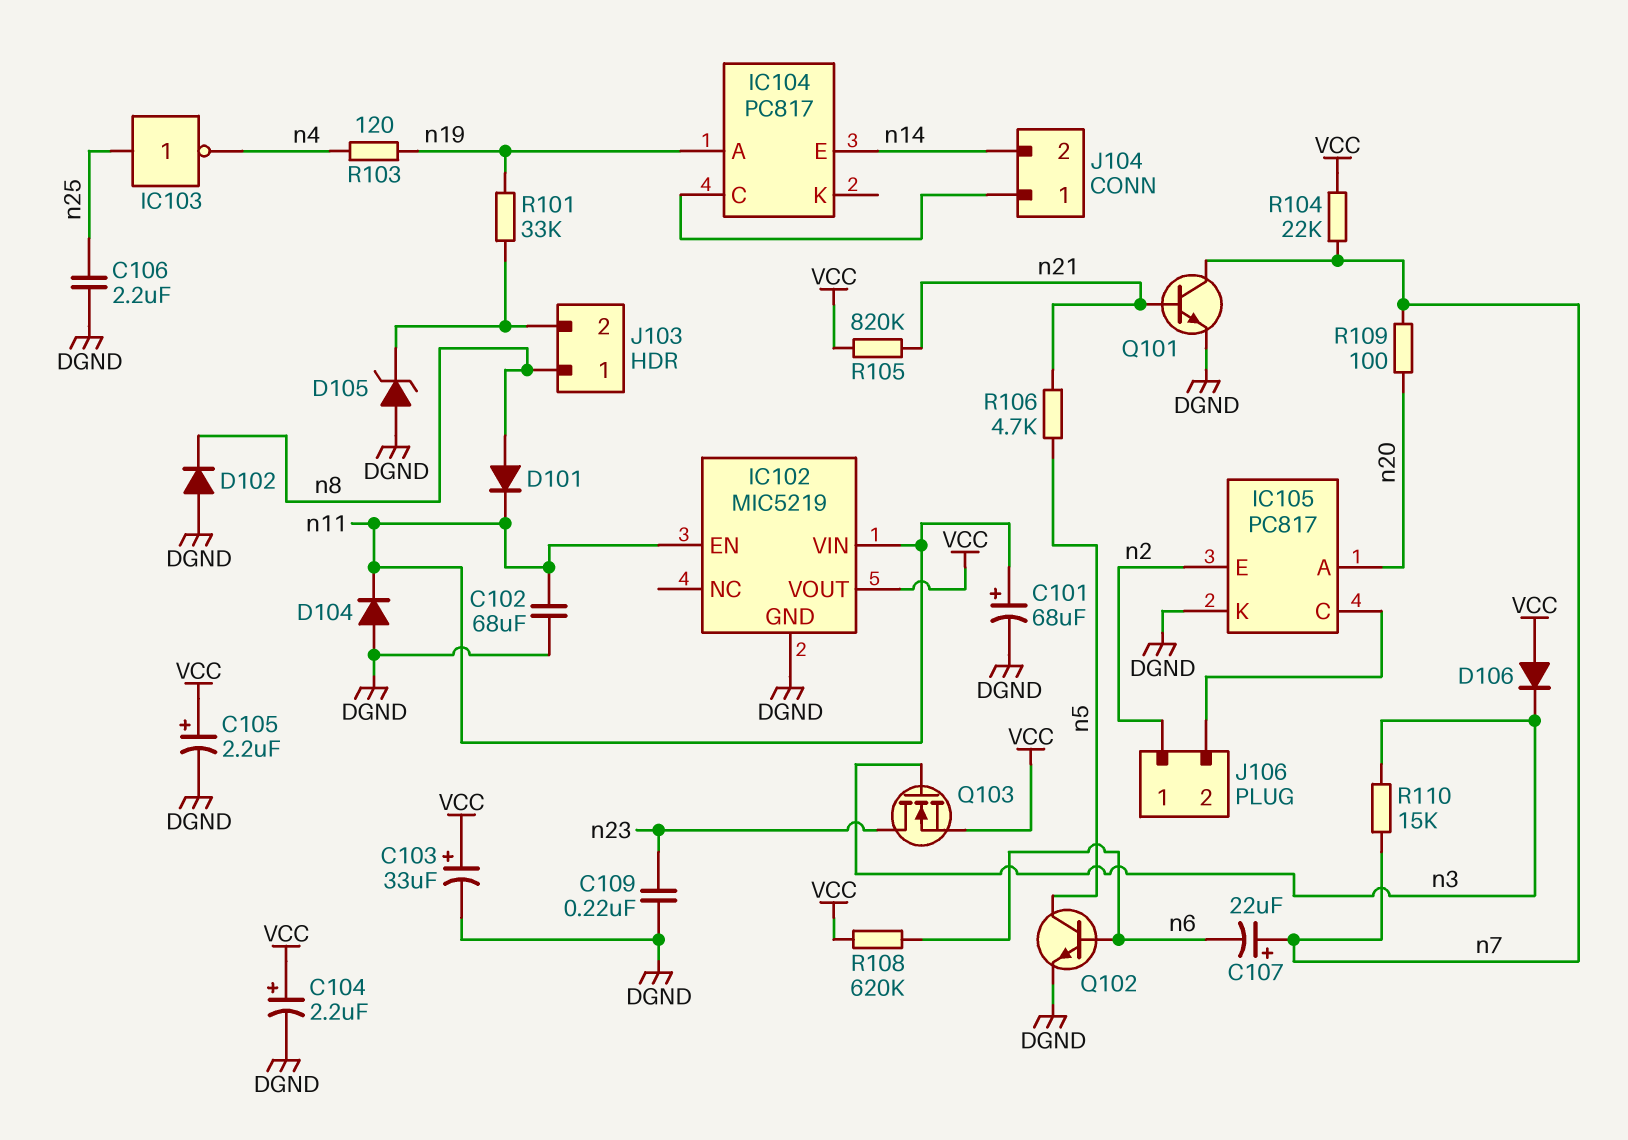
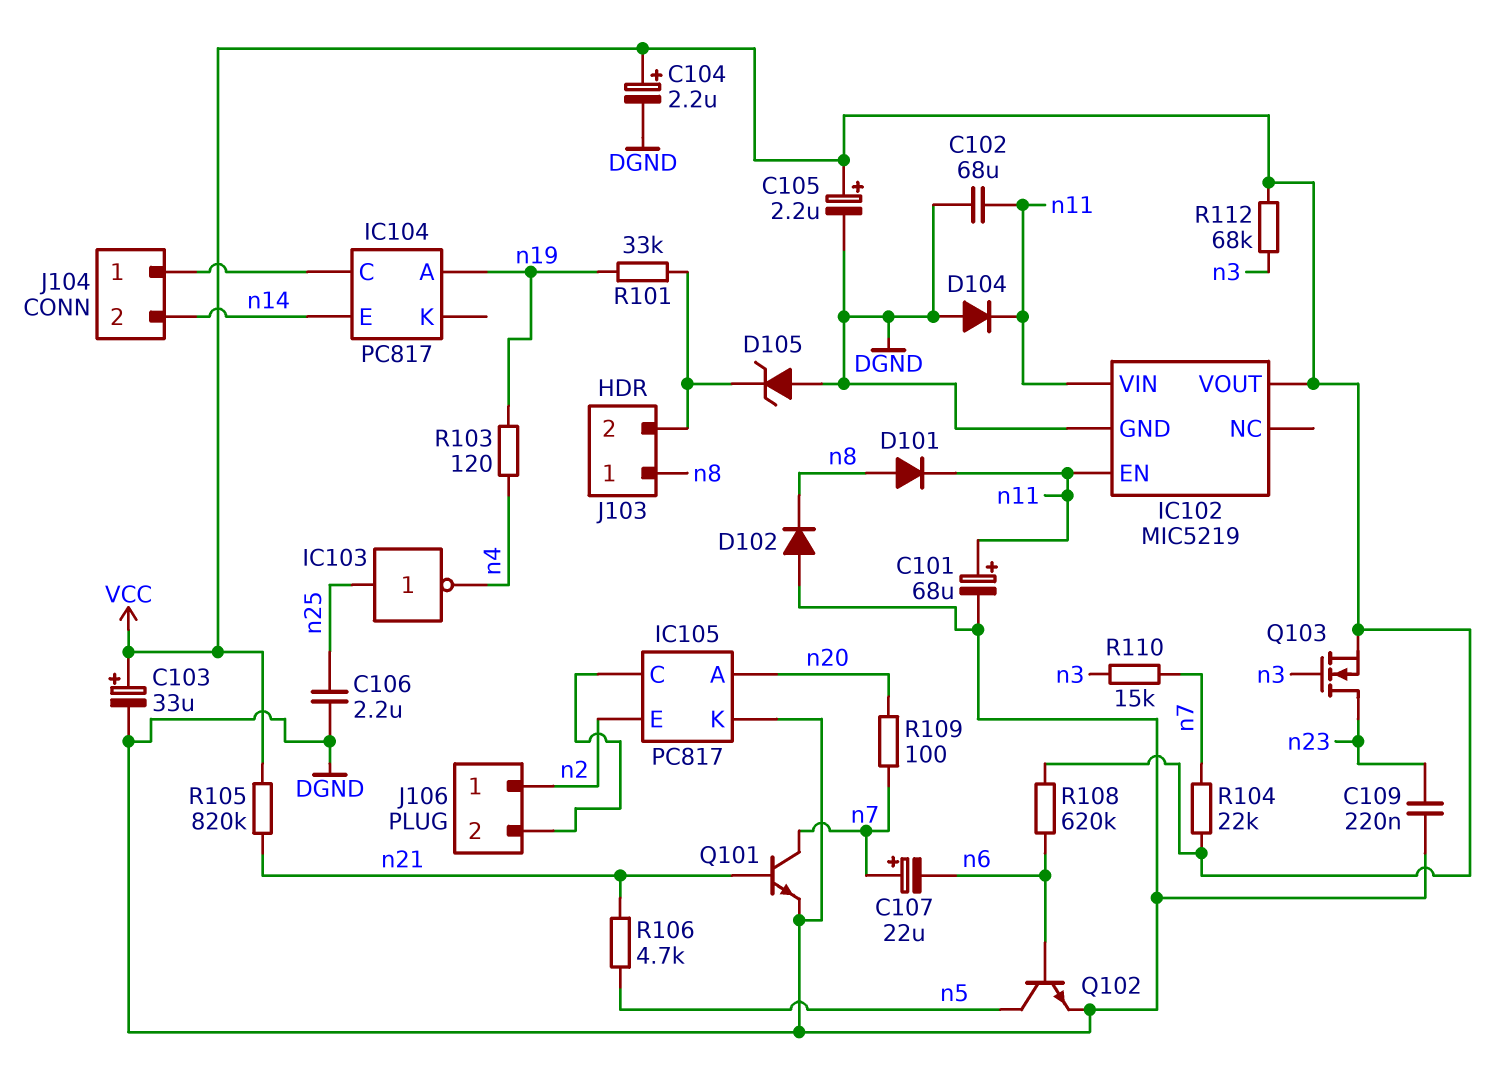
D106: diode (A VCC, K n3) -> none
R112: none -> 68k (VCC, n3)

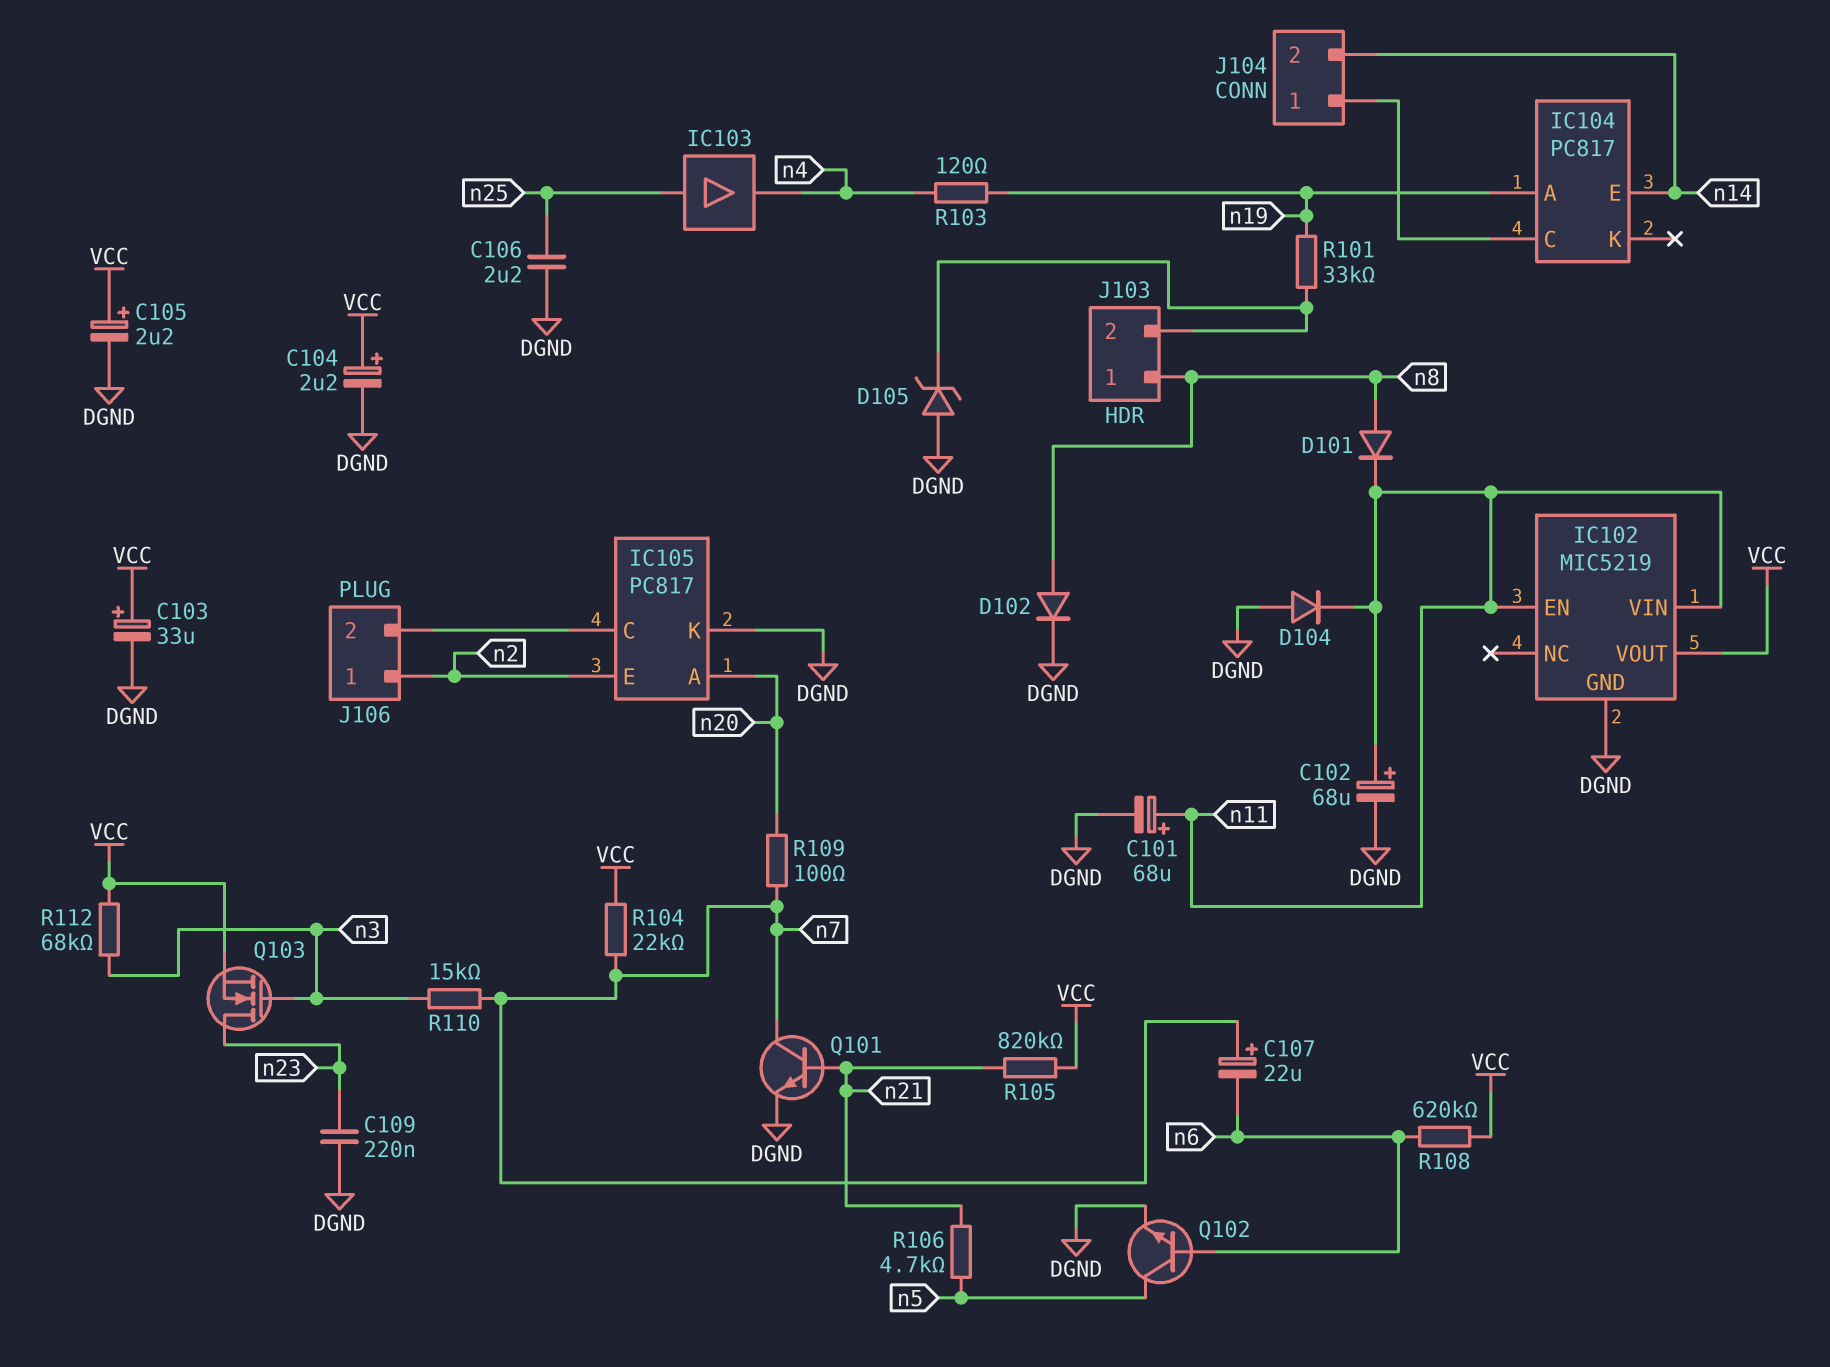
C102: 68uF (DGND, n11) -> 68uF (plus n11, minus DGND)
D102: diode (A DGND, K n8) -> diode (A n8, K DGND)
IC103: NOT (in n25, out n4) -> buffer (in n25, out n4)

